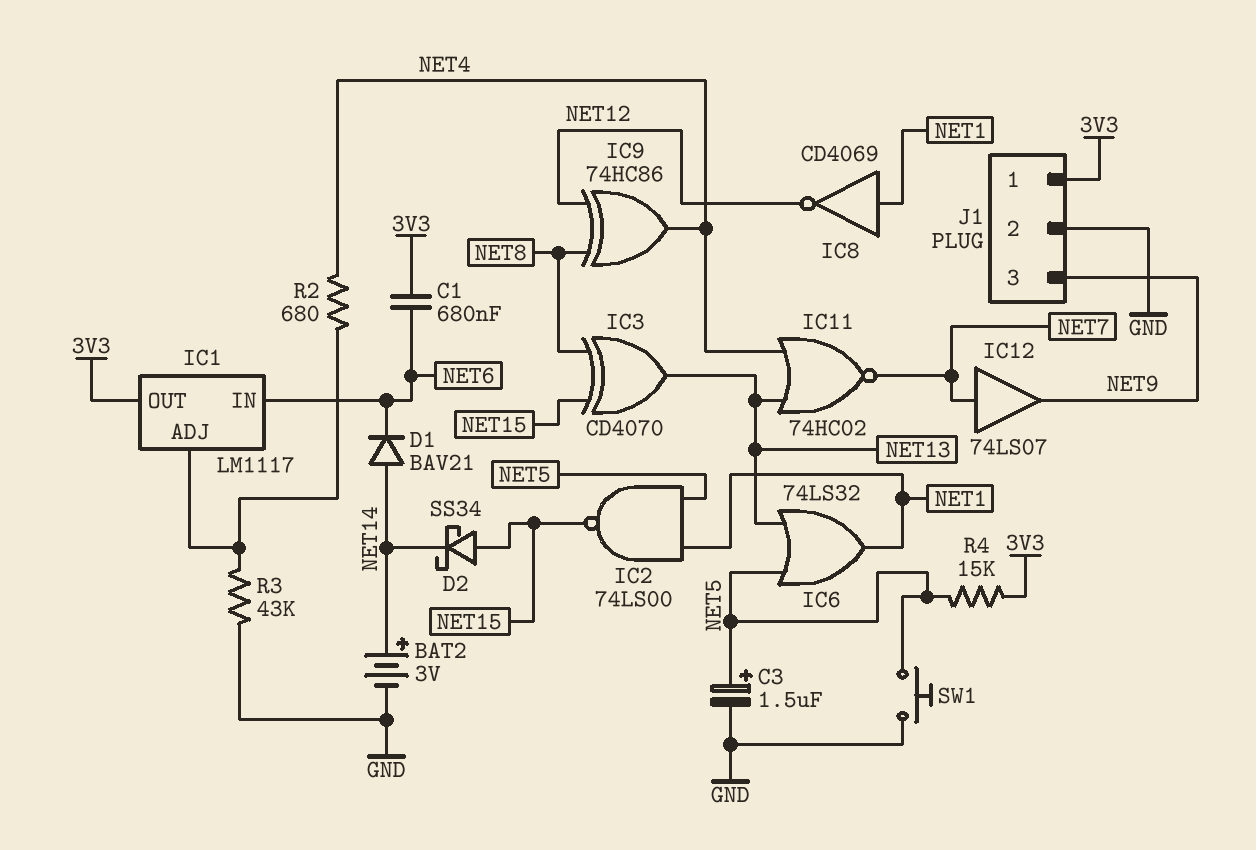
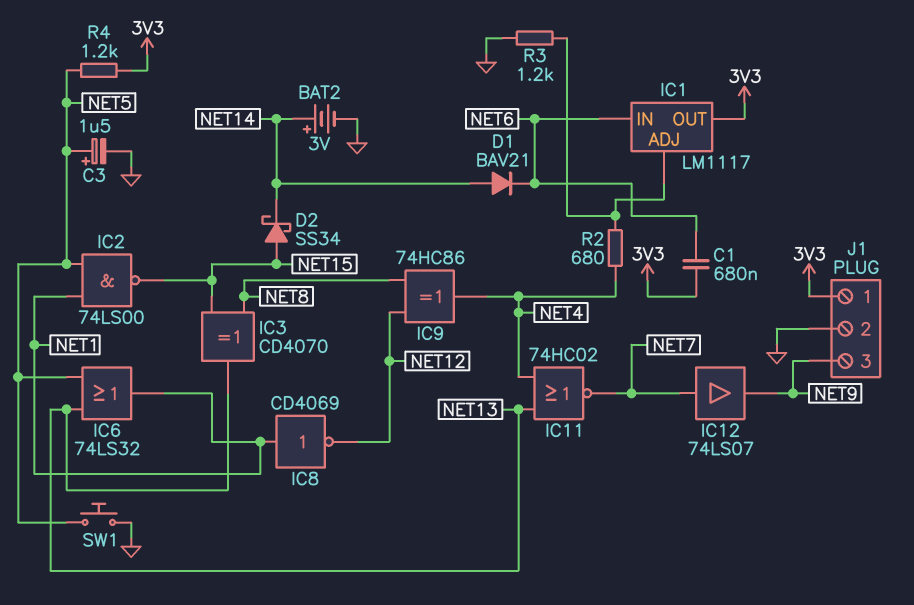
R3: 43k (GND, IC1/ADJ) -> 1.2k (GND, IC1/ADJ)
R4: 15k (3V3, NET5) -> 1.2k (3V3, NET5)

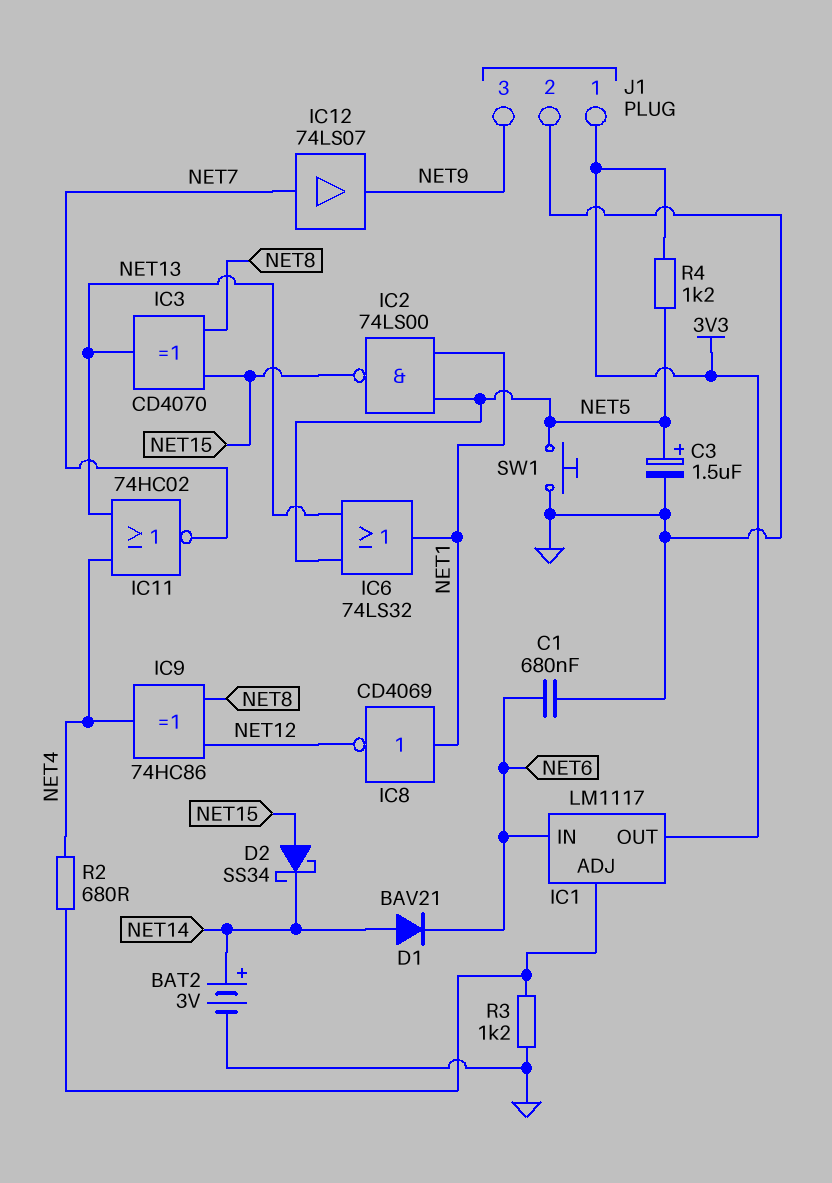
C1: 680nF (3V3, NET6) -> 680nF (GND, NET6)

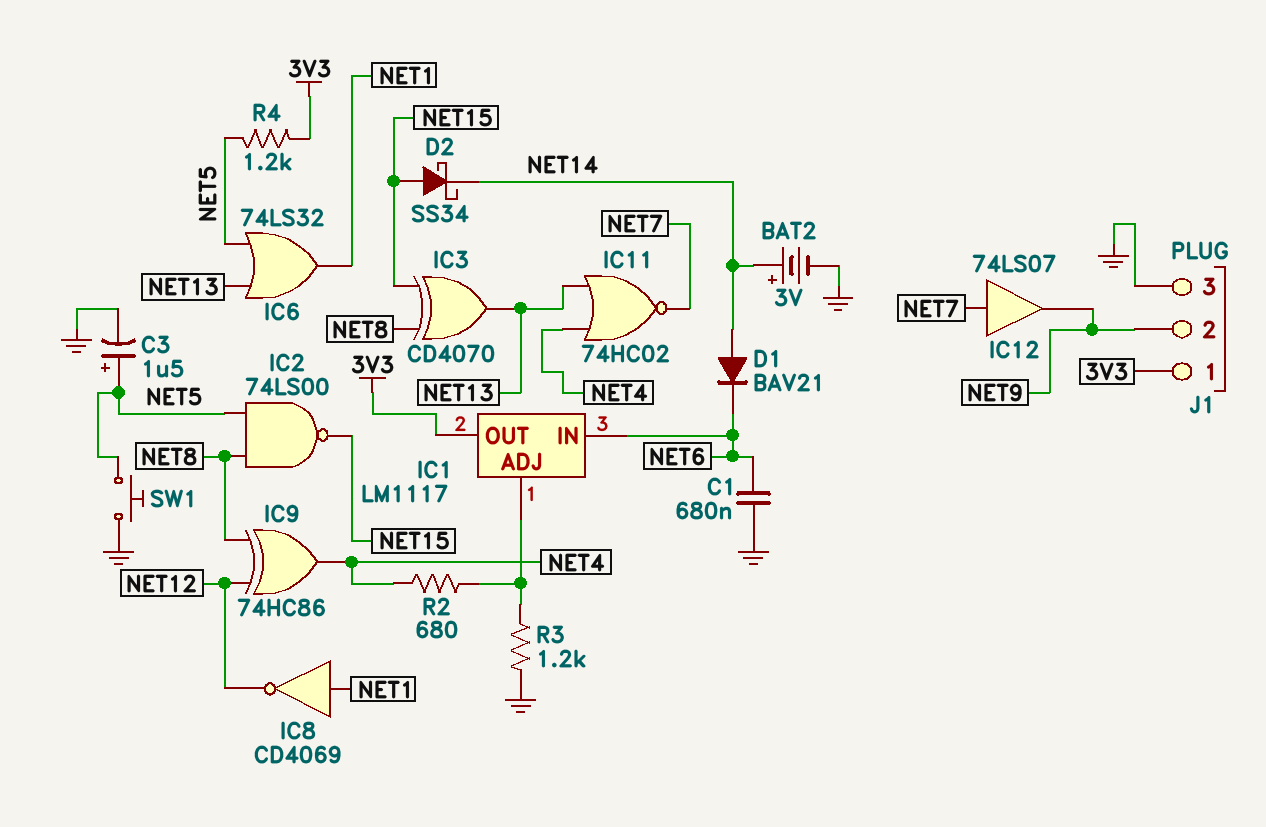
IC2: NAND 74LS00 (in NET1, in NET5, out NET15) -> NAND 74LS00 (in NET5, in NET8, out NET15)
J1 pin 2: GND -> NET9
J1 pin 3: NET9 -> GND

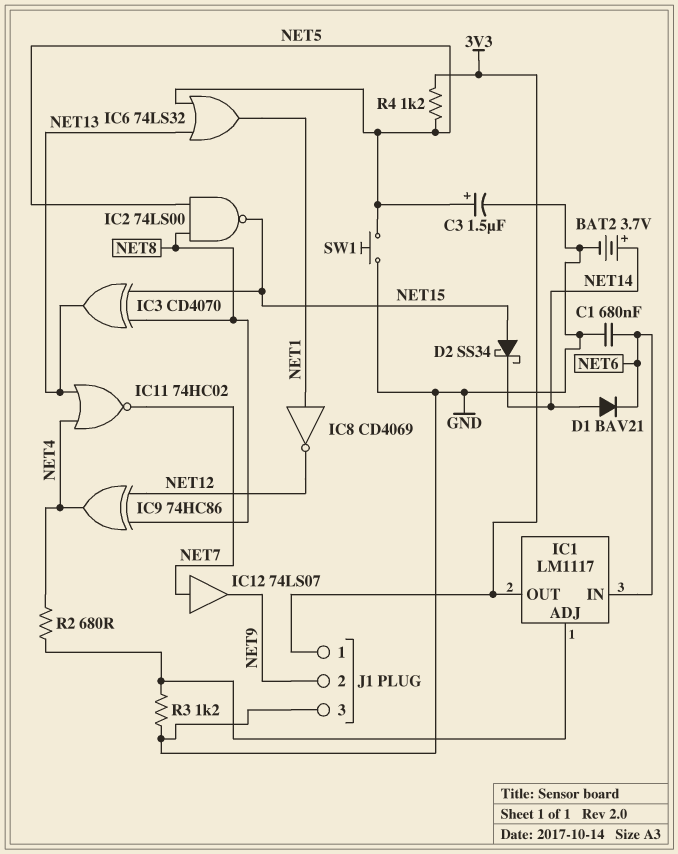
BAT2: 3V (plus NET14, minus GND) -> 3.7V (plus NET14, minus GND)

